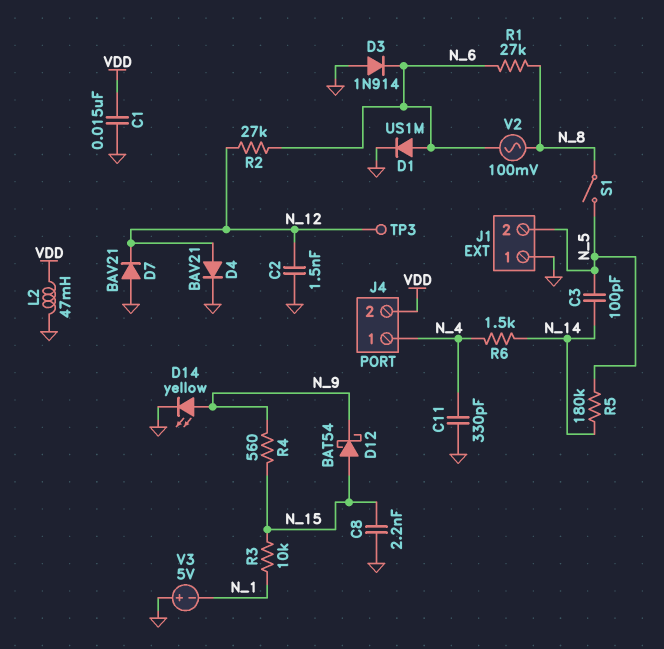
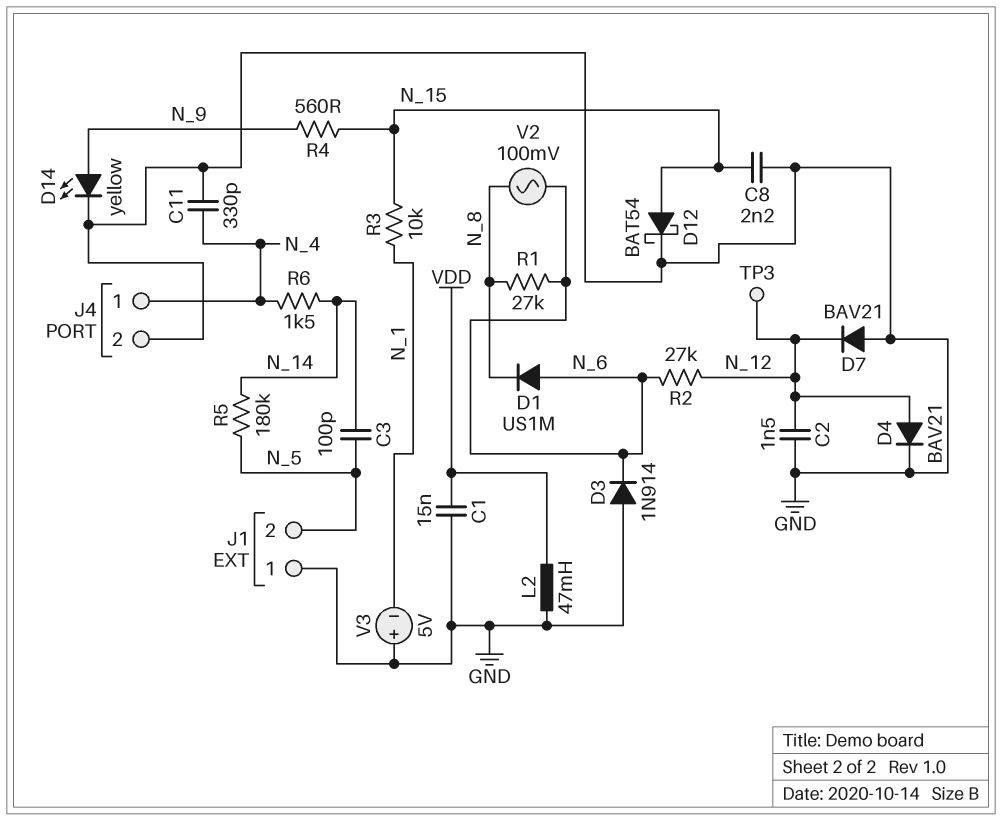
D1: diode US1M (A N_6, K GND) -> diode US1M (A N_6, K N_8)
D12: schottky BAT54 (A N_15, K N_9) -> schottky BAT54 (A N_15, K GND)
J4 pin 2: VDD -> GND
S1: switch (N_5, N_8) -> none

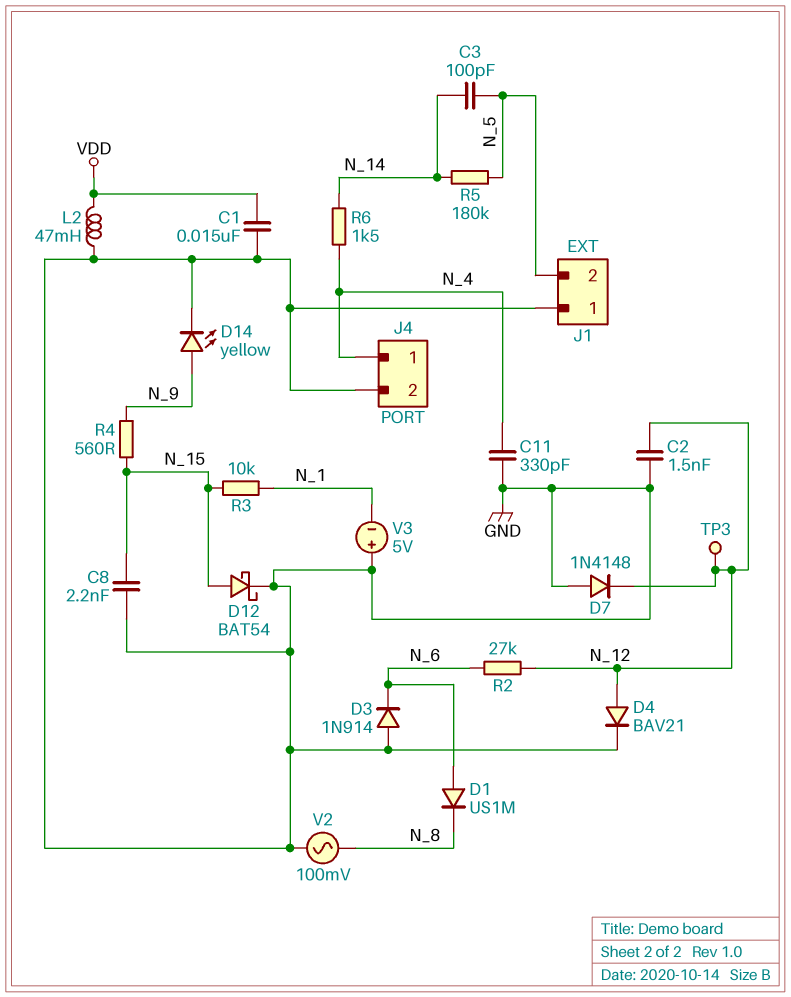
D7: diode BAV21 (A GND, K N_12) -> diode 1N4148 (A GND, K N_12)
R1: 27k (N_6, N_8) -> none
V2: AC 100mV (N_6, N_8) -> AC 100mV (GND, N_8)

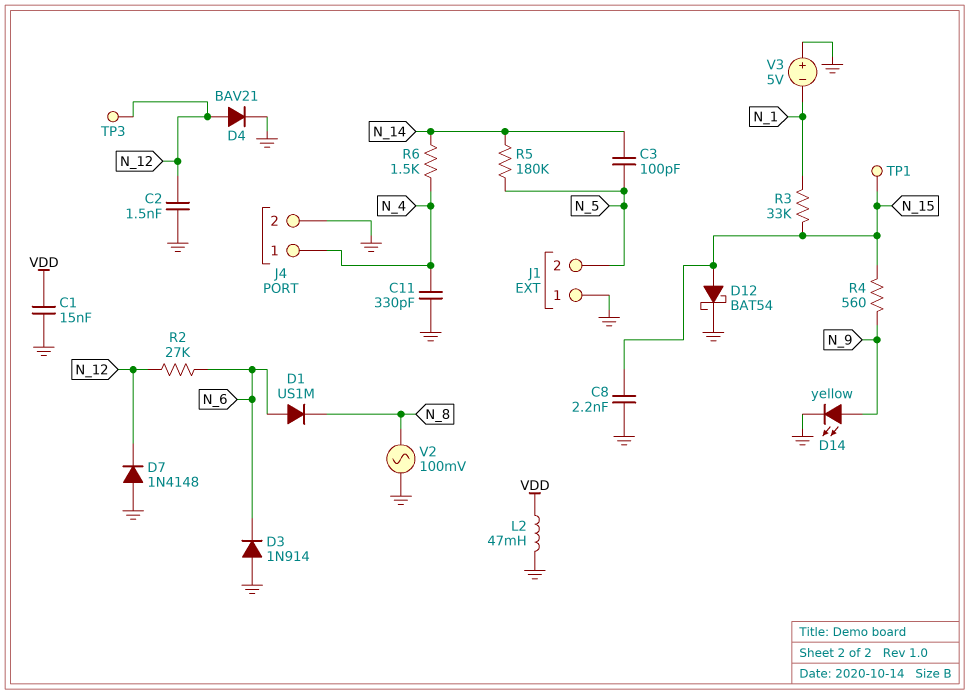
R3: 10k (N_1, N_15) -> 33k (N_1, N_15)
TP1: none -> test point (N_15)

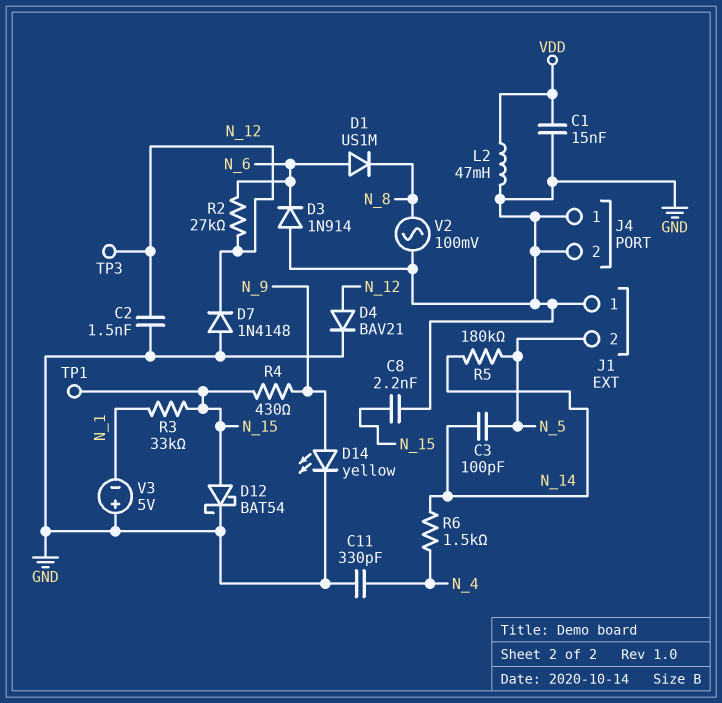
J4 pin 1: N_4 -> GND
R4: 560 (N_9, N_15) -> 430 (N_9, N_15)

